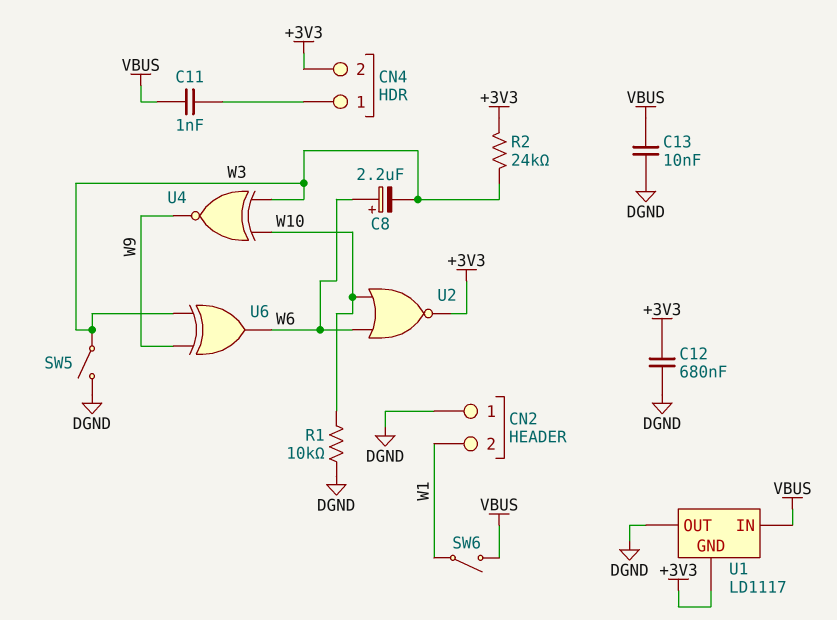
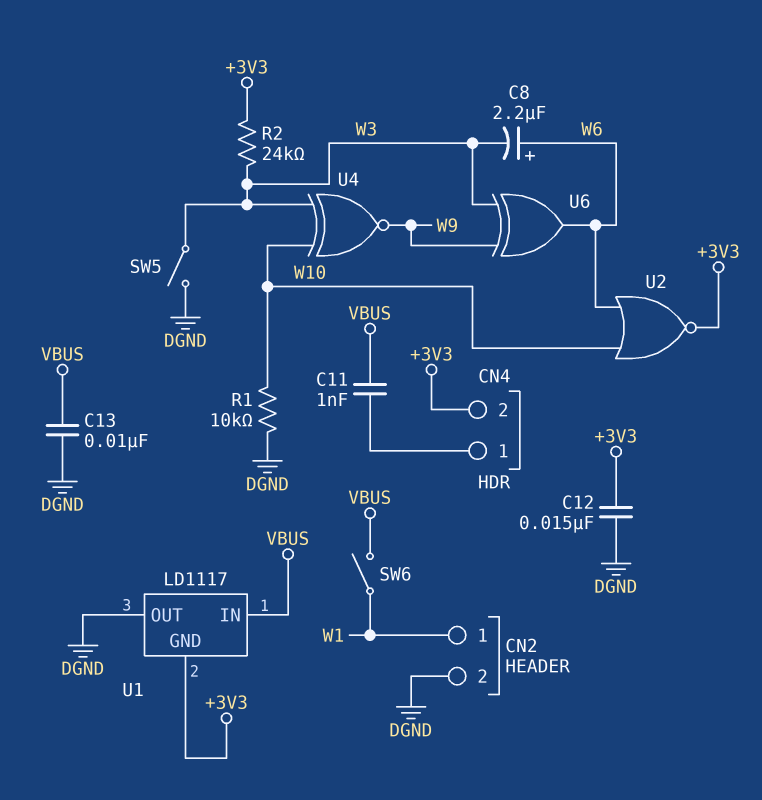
C12: 680nF (+3V3, DGND) -> 15nF (+3V3, DGND)
CN2 pin 1: DGND -> W1
CN2 pin 2: W1 -> DGND

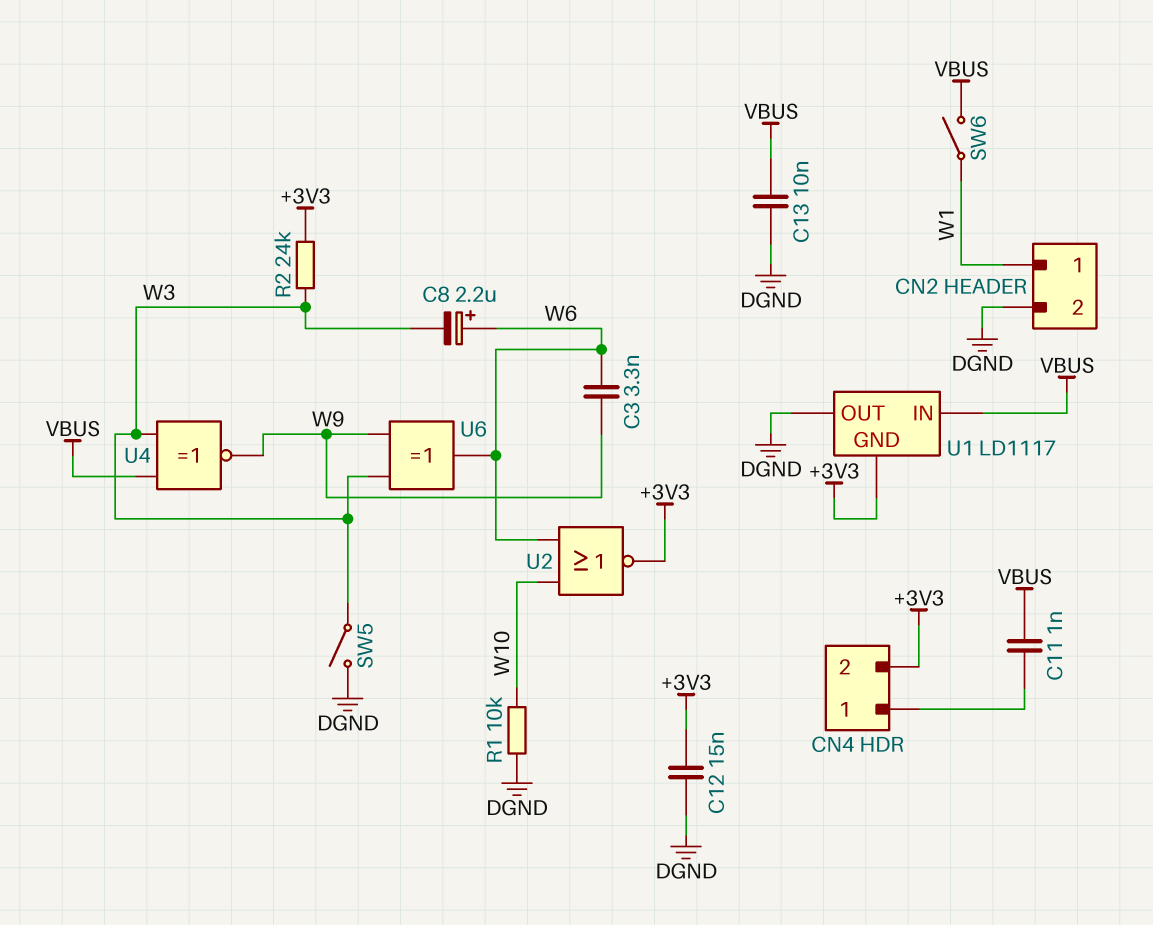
C3: none -> 3.3nF (W6, W9)
U4: XNOR (in W3, in W10, out W9) -> XNOR (in VBUS, in W3, out W9)

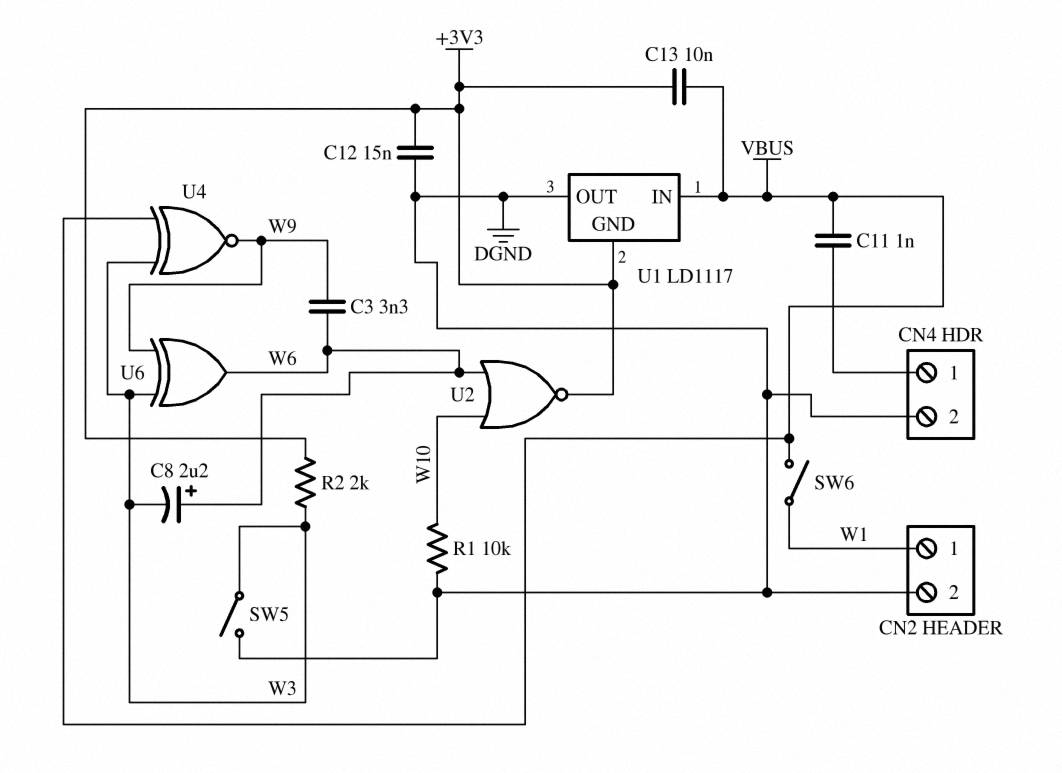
C13: 10nF (DGND, VBUS) -> 10nF (+3V3, VBUS)
CN4 pin 2: +3V3 -> DGND
R2: 24k (+3V3, W3) -> 2k (+3V3, W3)

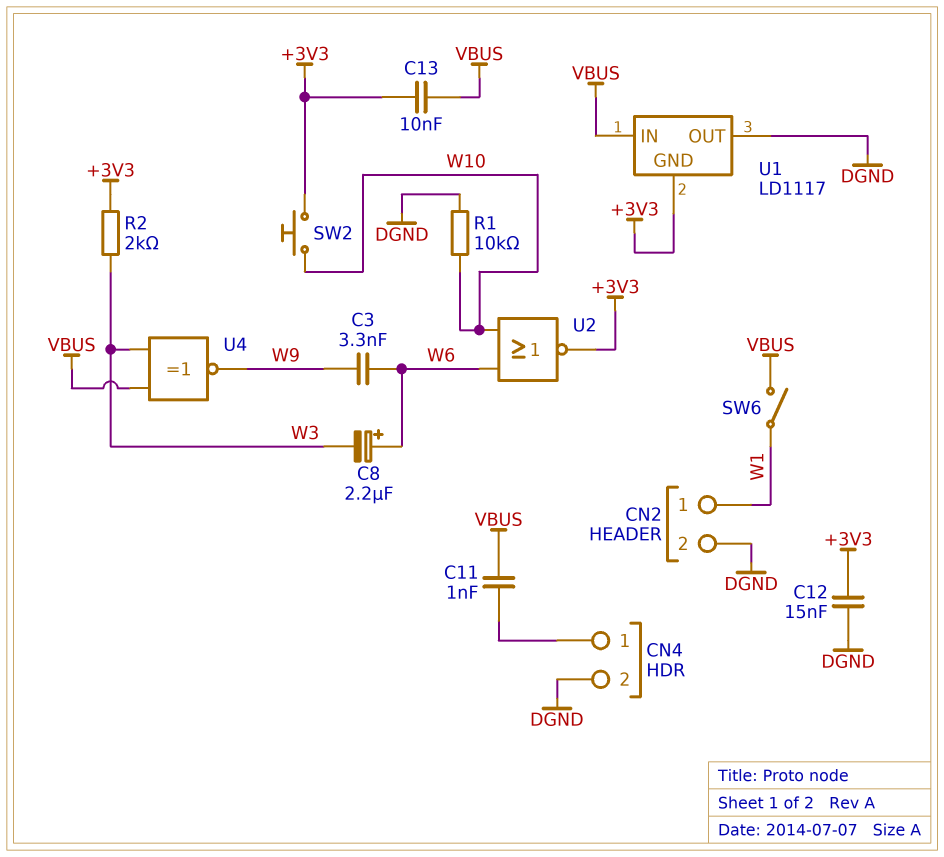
SW2: none -> button (+3V3, W10)
SW5: switch (DGND, W3) -> none
U6: XOR (in W3, in W9, out W6) -> none

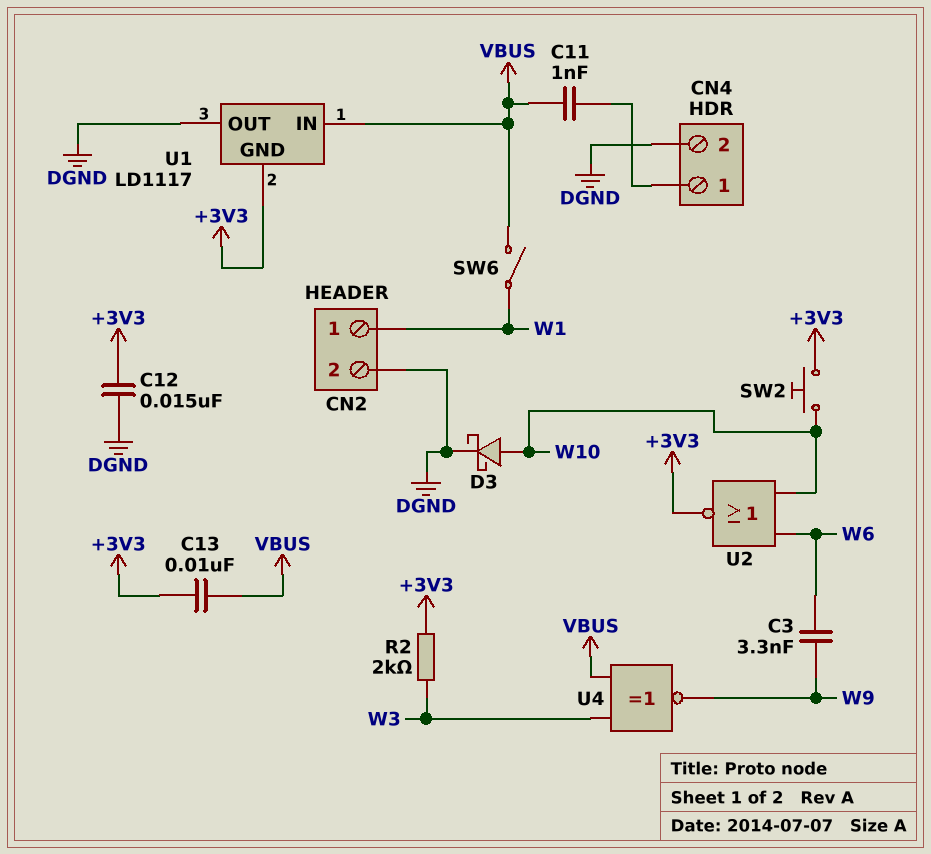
C8: 2.2uF (plus W6, minus W3) -> none
D3: none -> schottky (A W10, K DGND)
R1: 10k (DGND, W10) -> none

